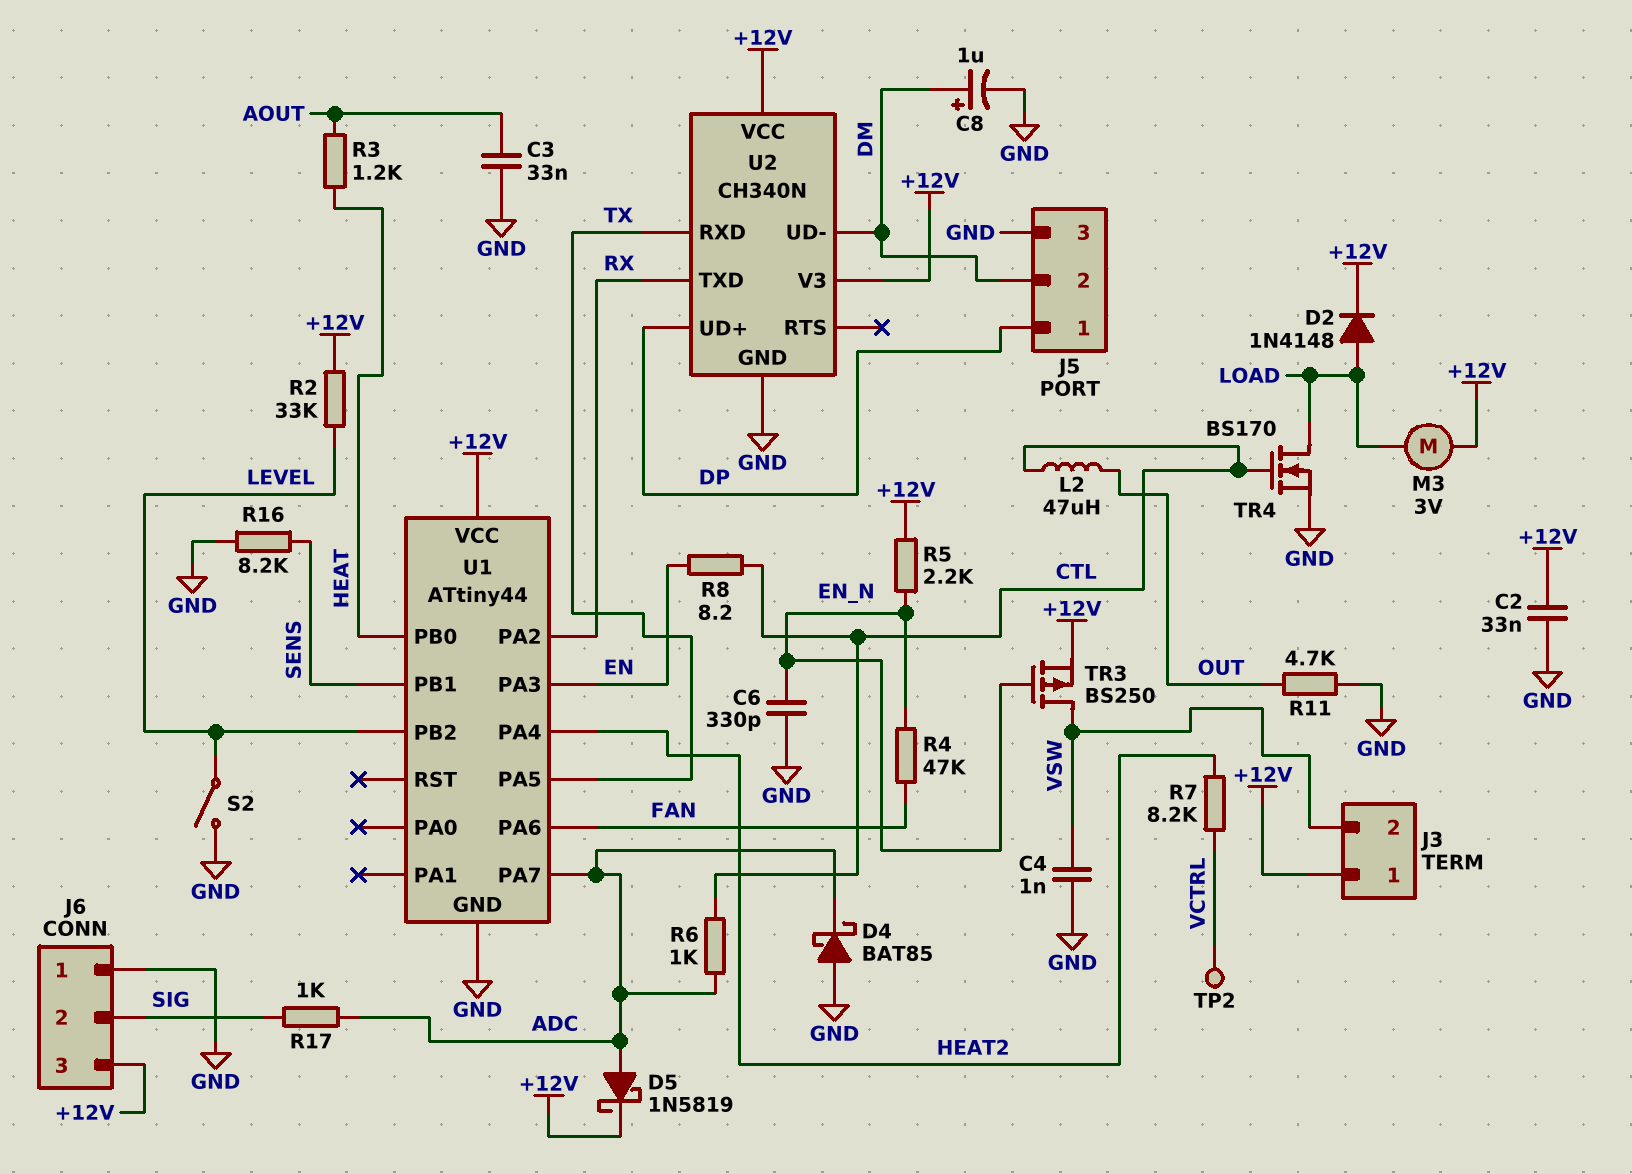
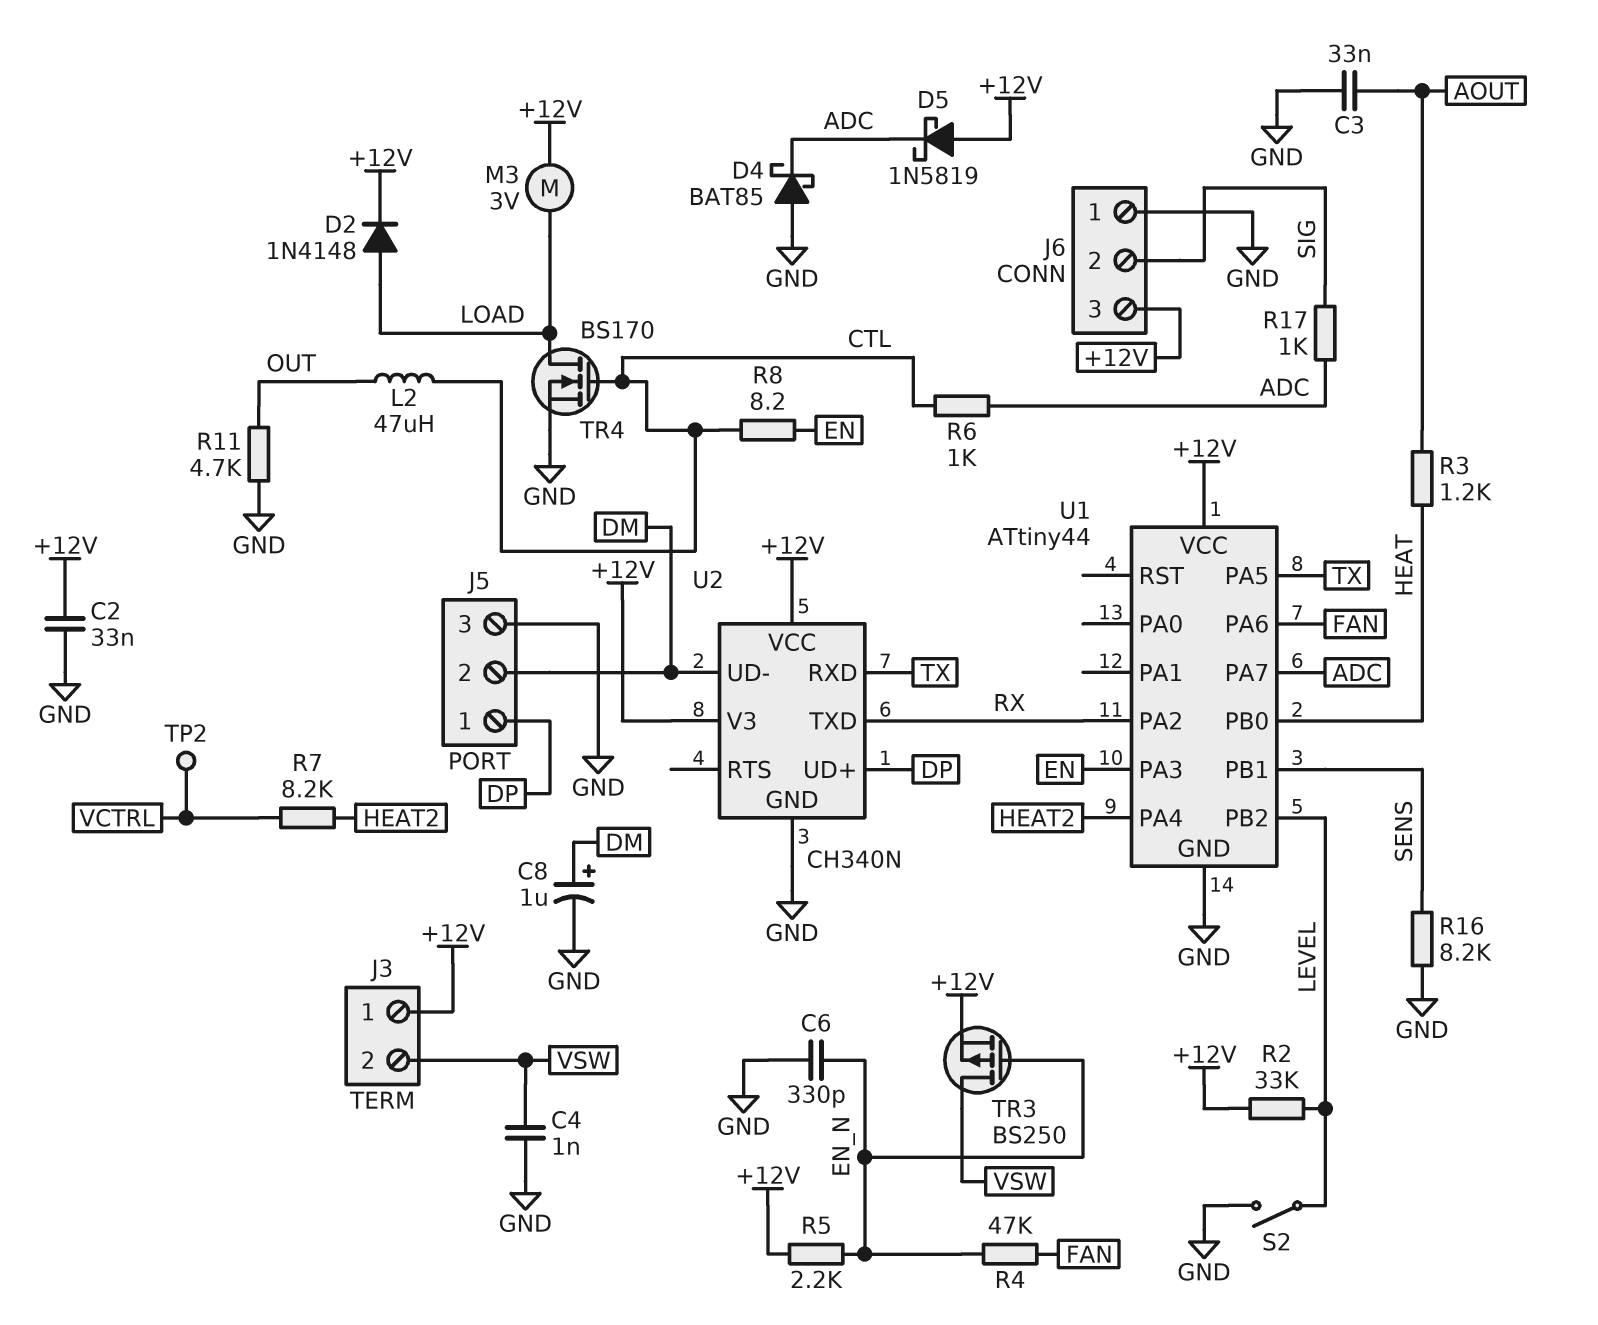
D5: schottky 1N5819 (A ADC, K +12V) -> schottky 1N5819 (A +12V, K ADC)

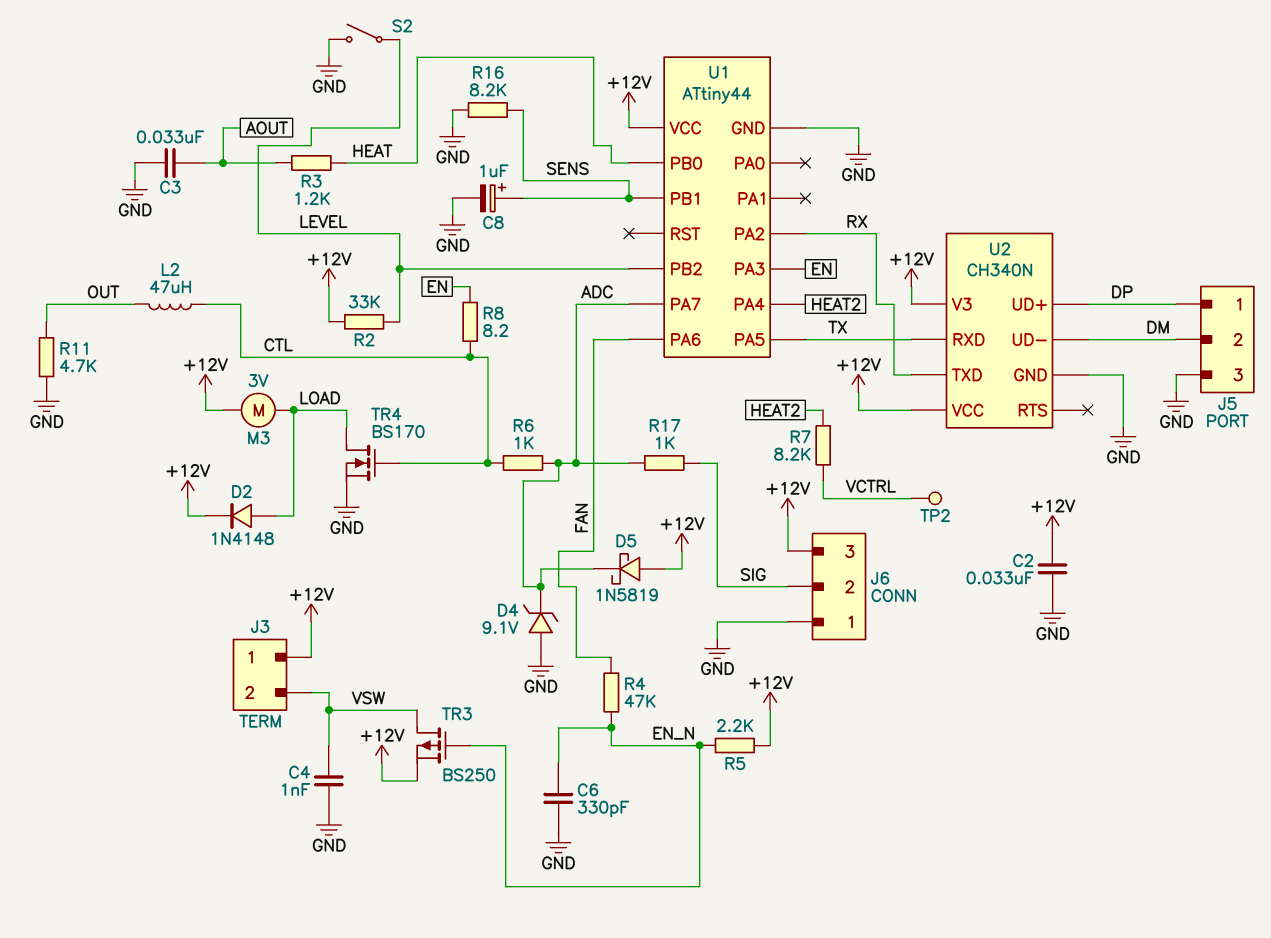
C8: 1uF (plus DM, minus GND) -> 1uF (plus SENS, minus GND)
D4: schottky BAT85 (A GND, K ADC) -> zener 9.1V (A GND, K ADC)

